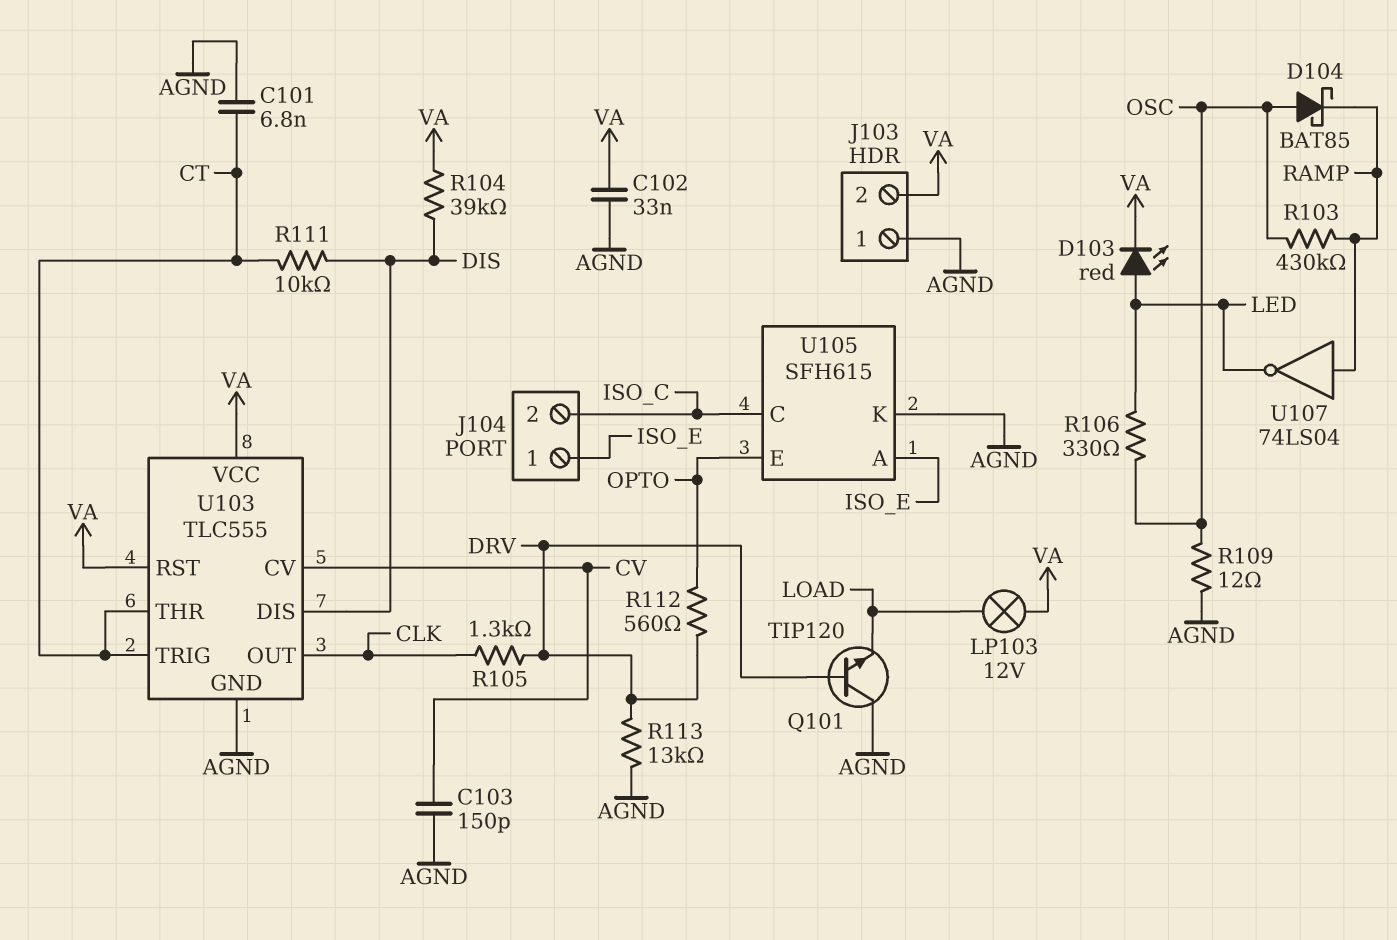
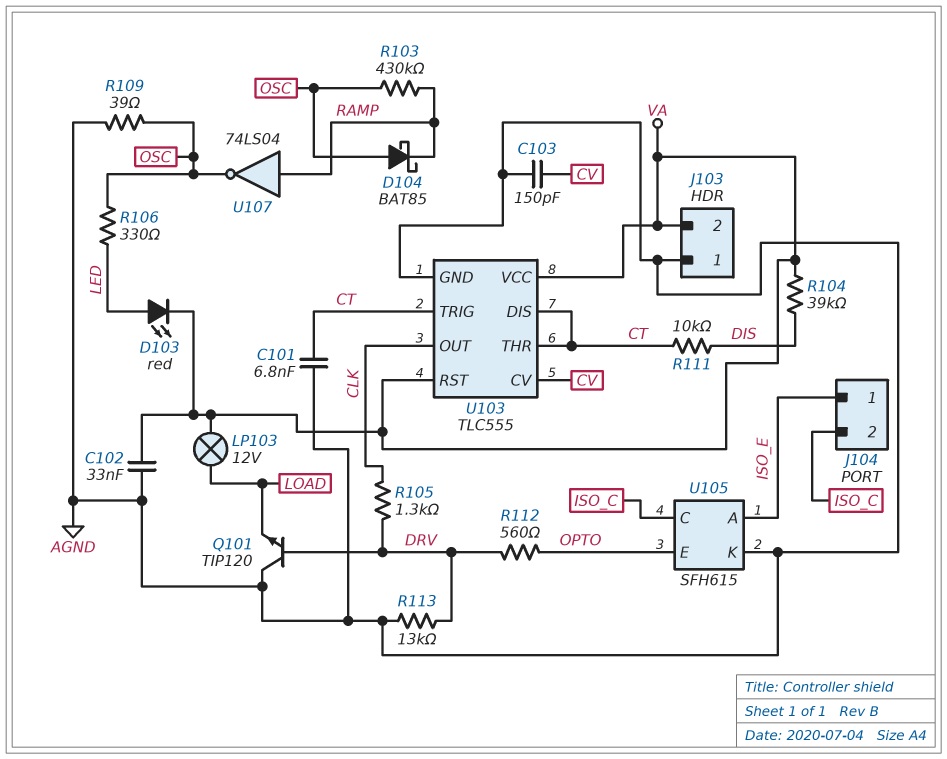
R109: 12 (AGND, OSC) -> 39 (AGND, OSC)
U103 pin DIS: DIS -> CT
U107: NOT 74LS04 (in RAMP, out LED) -> NOT 74LS04 (in RAMP, out OSC)

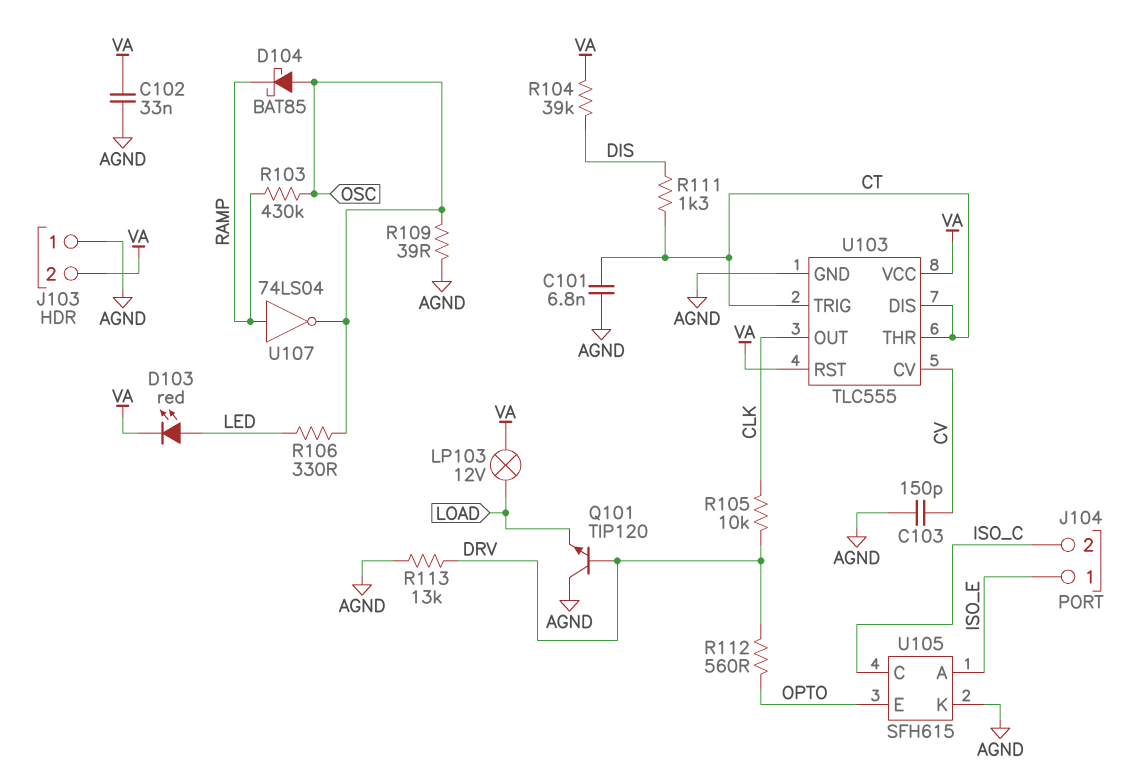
R105: 1.3k (CLK, DRV) -> 10k (CLK, DRV)
R111: 10k (CT, DIS) -> 1.3k (CT, DIS)

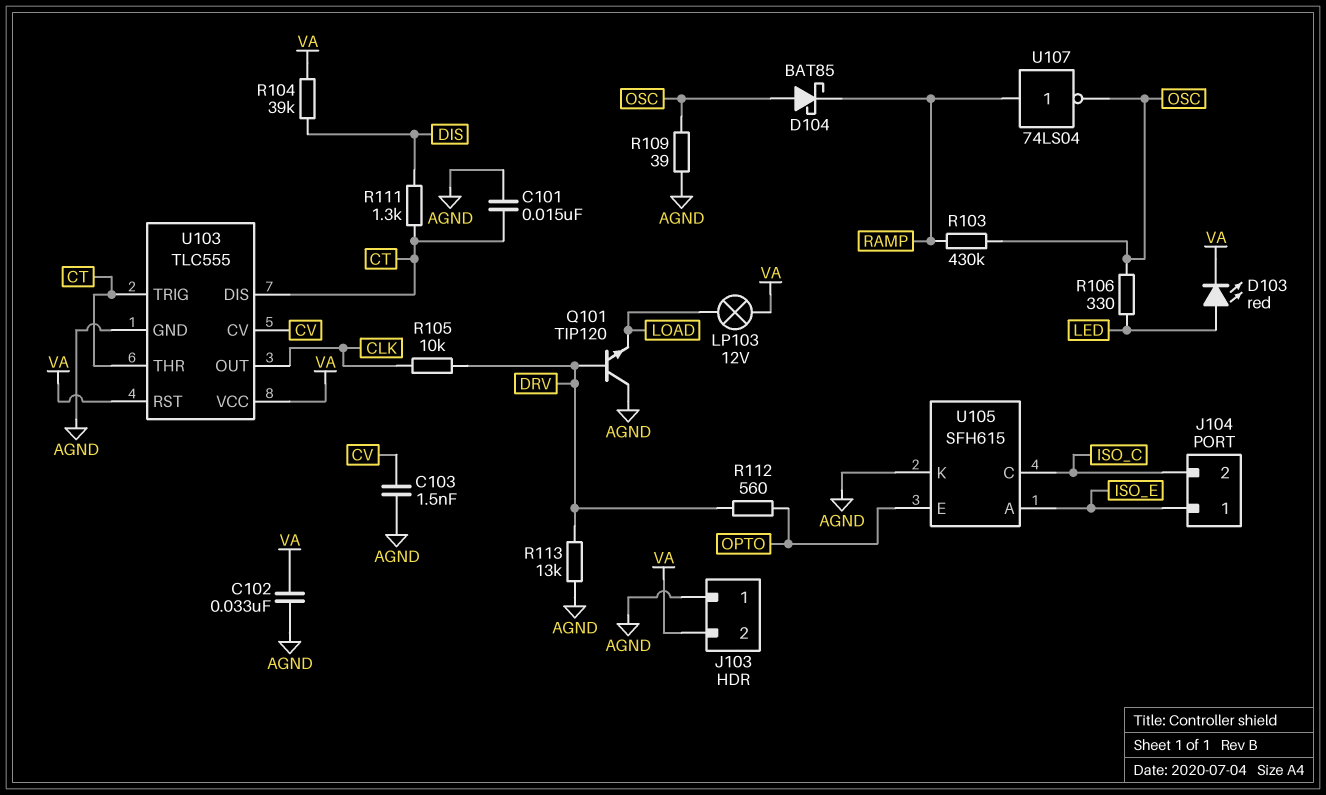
C101: 6.8nF (AGND, CT) -> 15nF (AGND, CT)
C103: 150pF (AGND, CV) -> 1.5nF (AGND, CV)

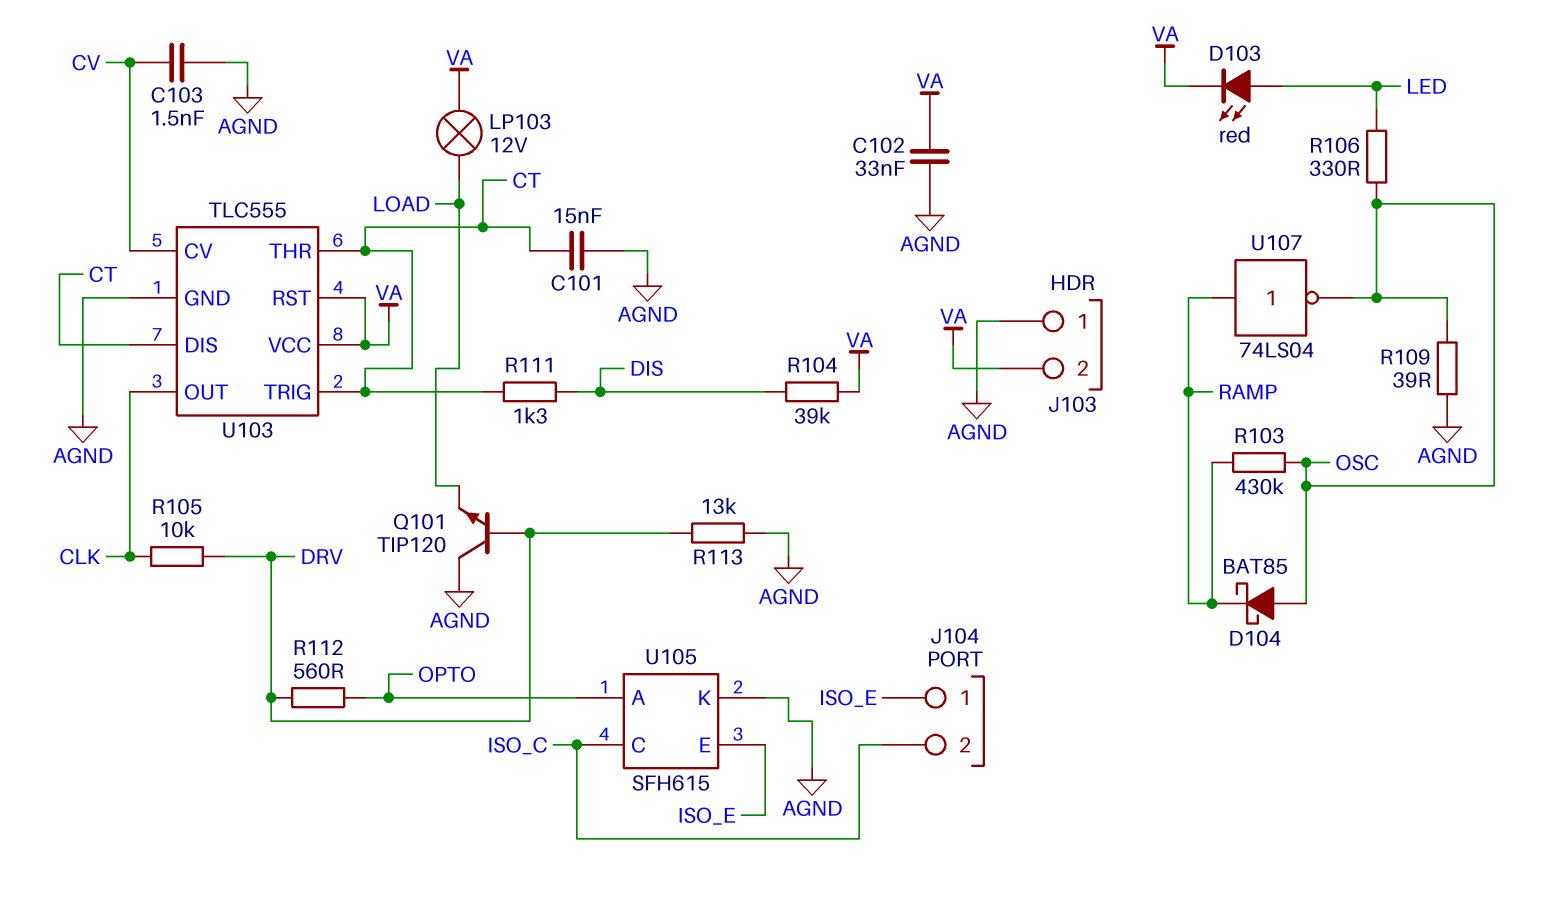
U105 pin A: ISO_E -> OPTO
U105 pin E: OPTO -> ISO_E

